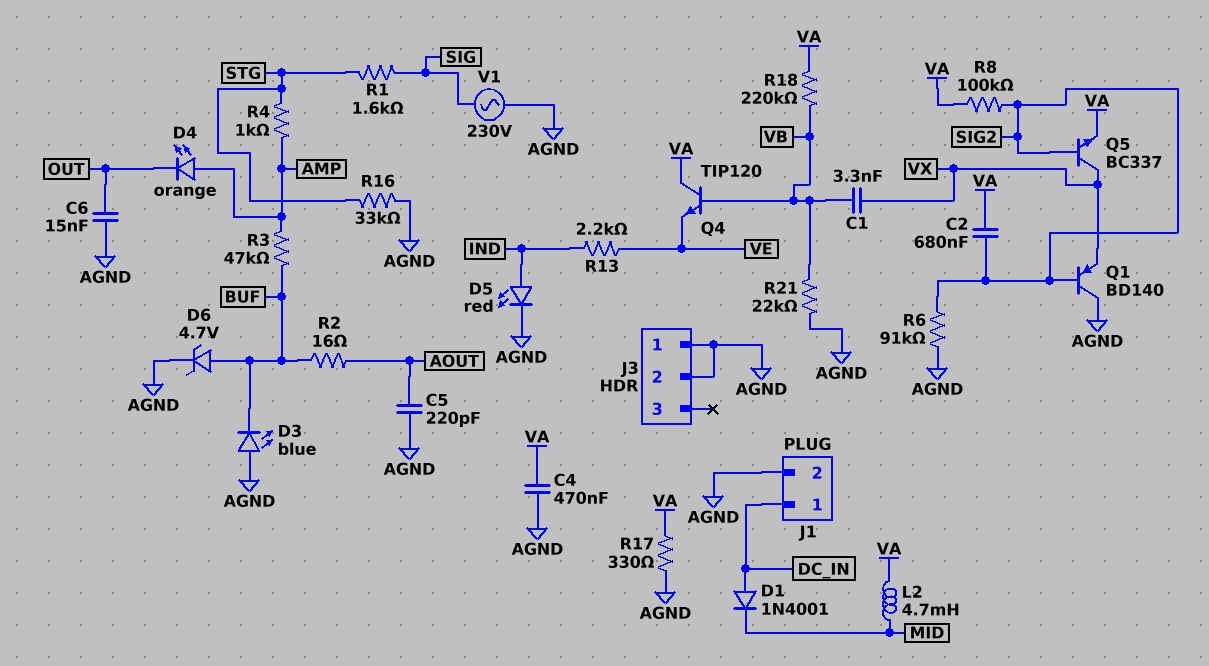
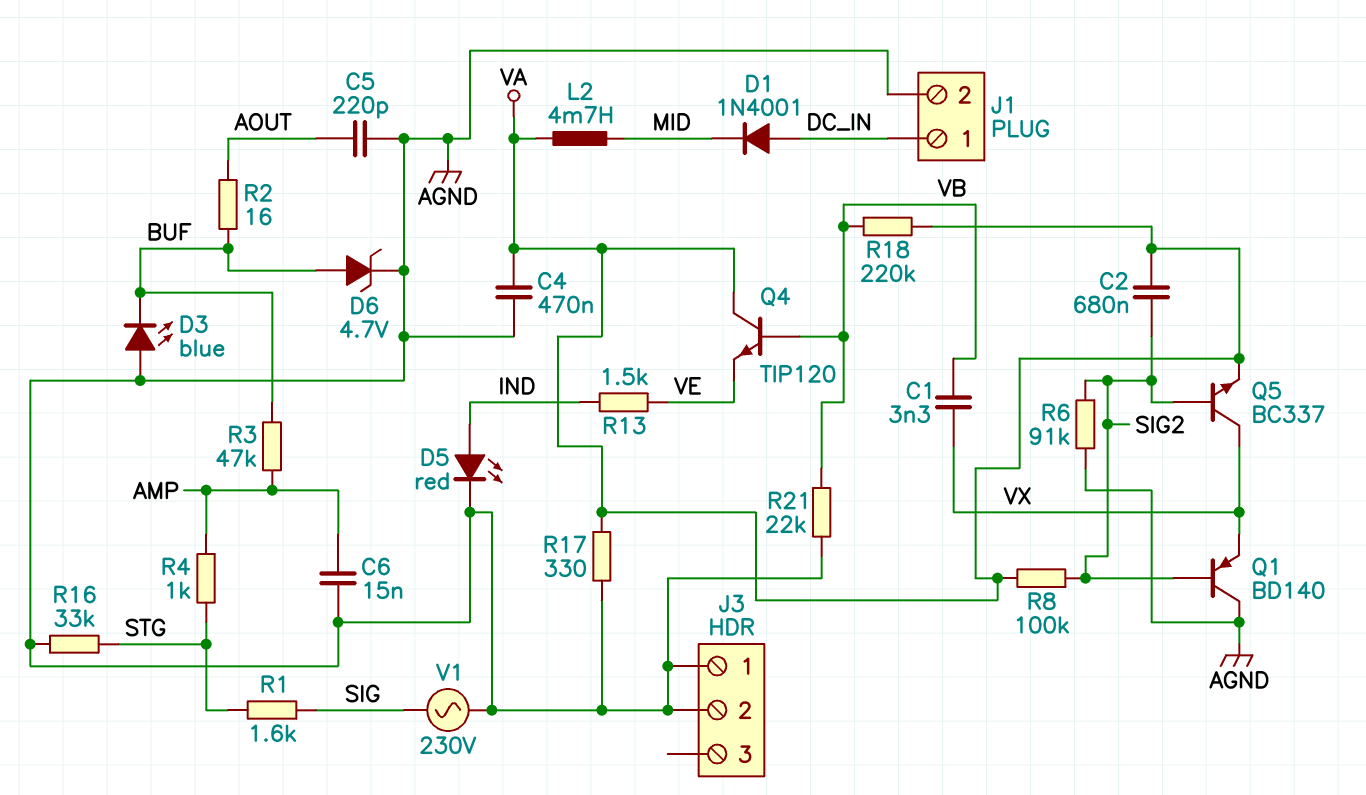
C6: 15nF (AGND, OUT) -> 15nF (AGND, AMP)
D4: LED orange (A AMP, K OUT) -> none
R13: 2.2k (IND, VE) -> 1.5k (IND, VE)

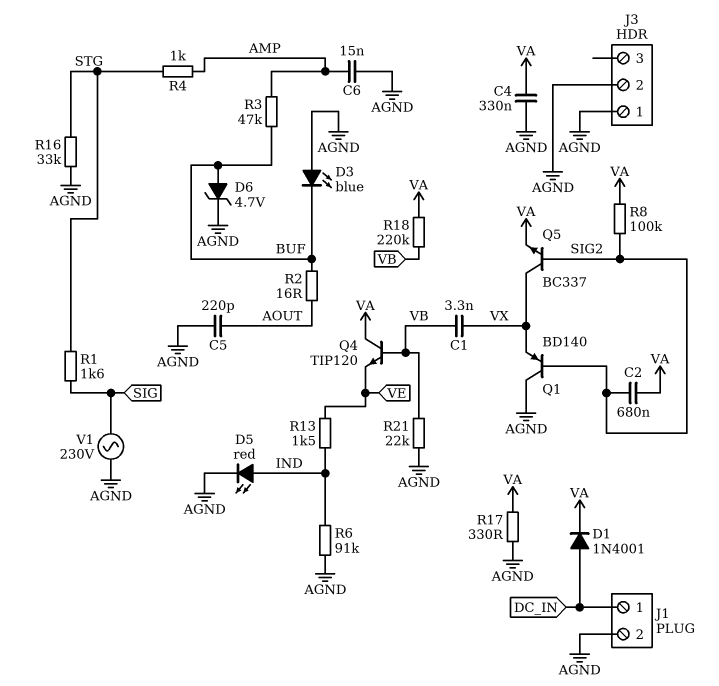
C4: 470nF (AGND, VA) -> 330nF (AGND, VA)
D1: diode 1N4001 (A DC_IN, K MID) -> diode 1N4001 (A DC_IN, K VA)
L2: 4.7mH (MID, VA) -> none
R6: 91k (AGND, SIG2) -> 91k (AGND, IND)

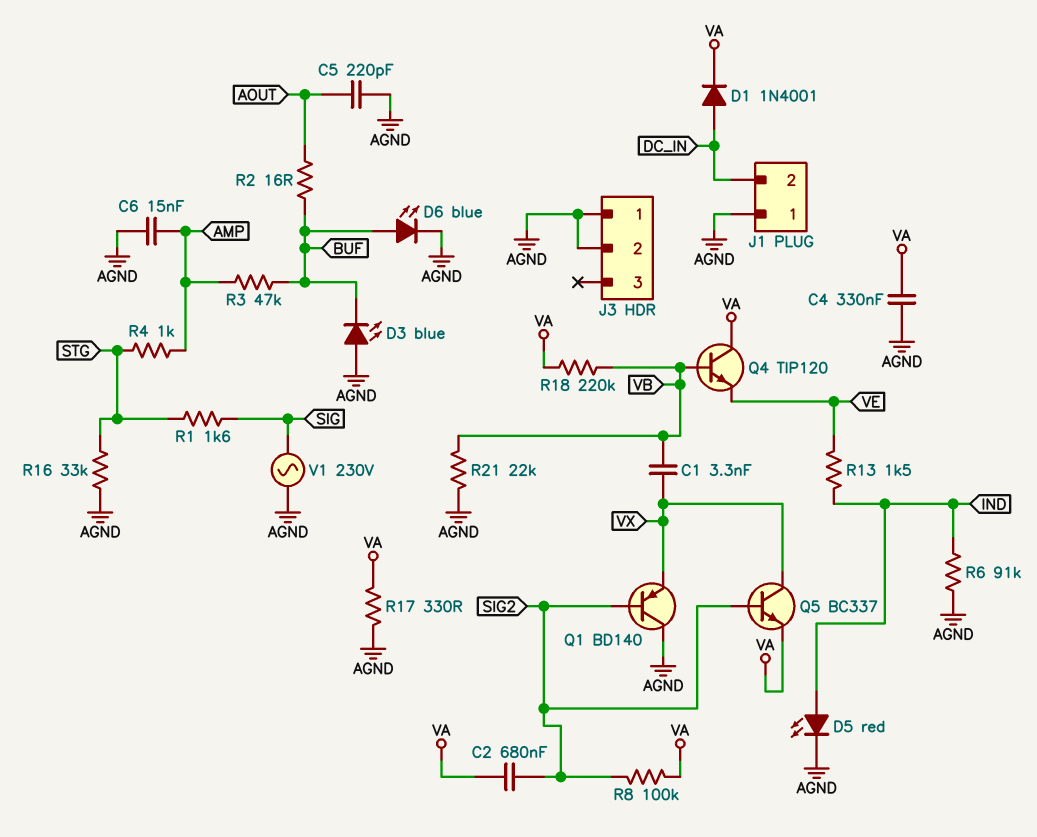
D6: zener 4.7V (A BUF, K AGND) -> LED blue (A BUF, K AGND)
J1 pin 1: DC_IN -> AGND
J1 pin 2: AGND -> DC_IN

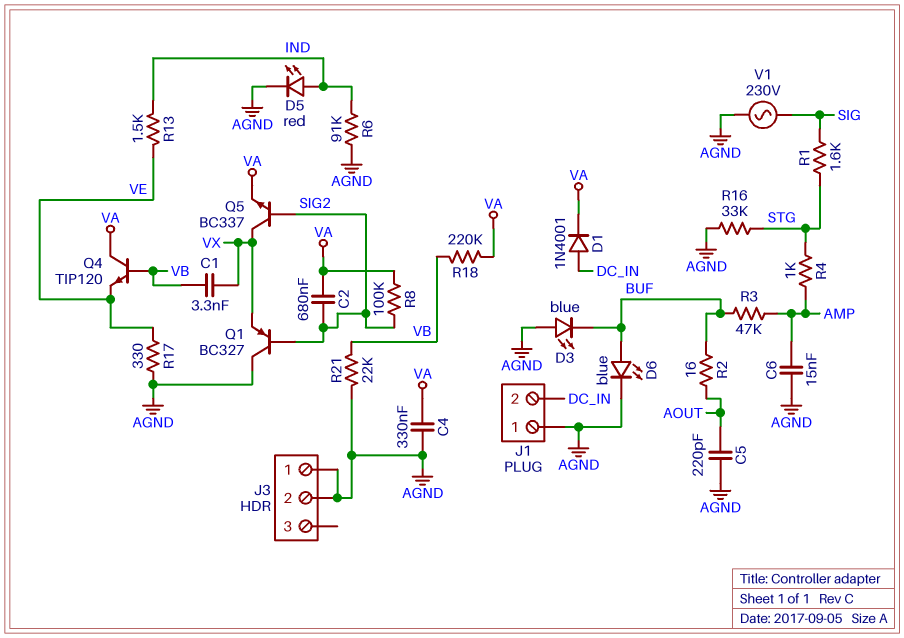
Q1: PNP BD140 (B SIG2, C AGND, E VX) -> PNP BC327 (B SIG2, C AGND, E VX)
R17: 330 (AGND, VA) -> 330 (AGND, VE)

